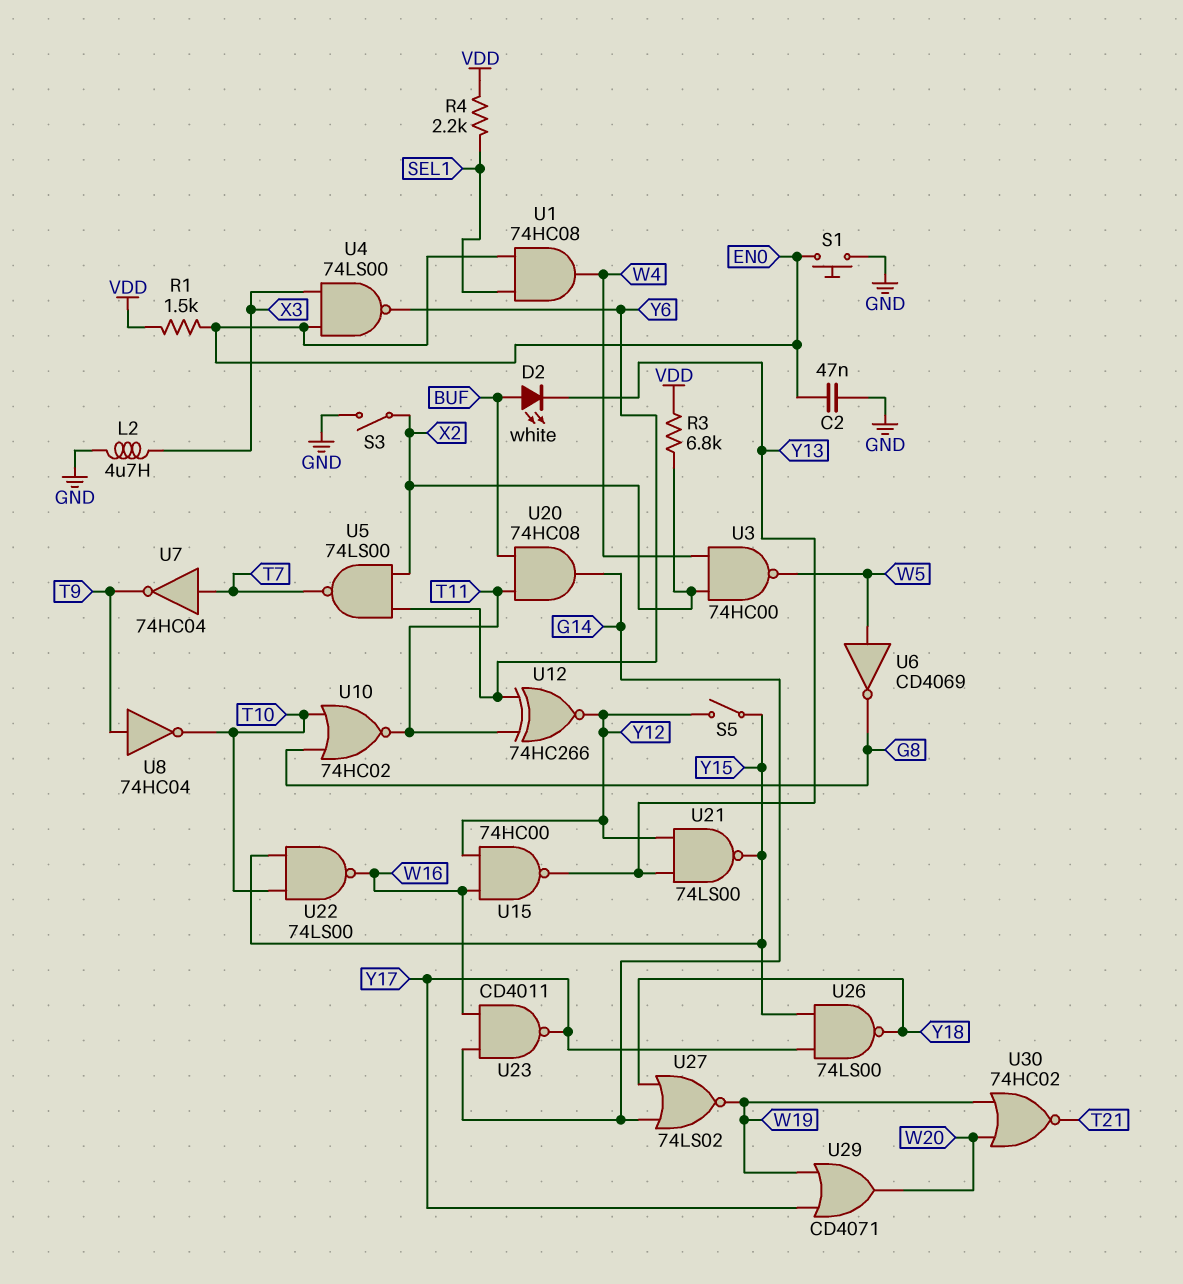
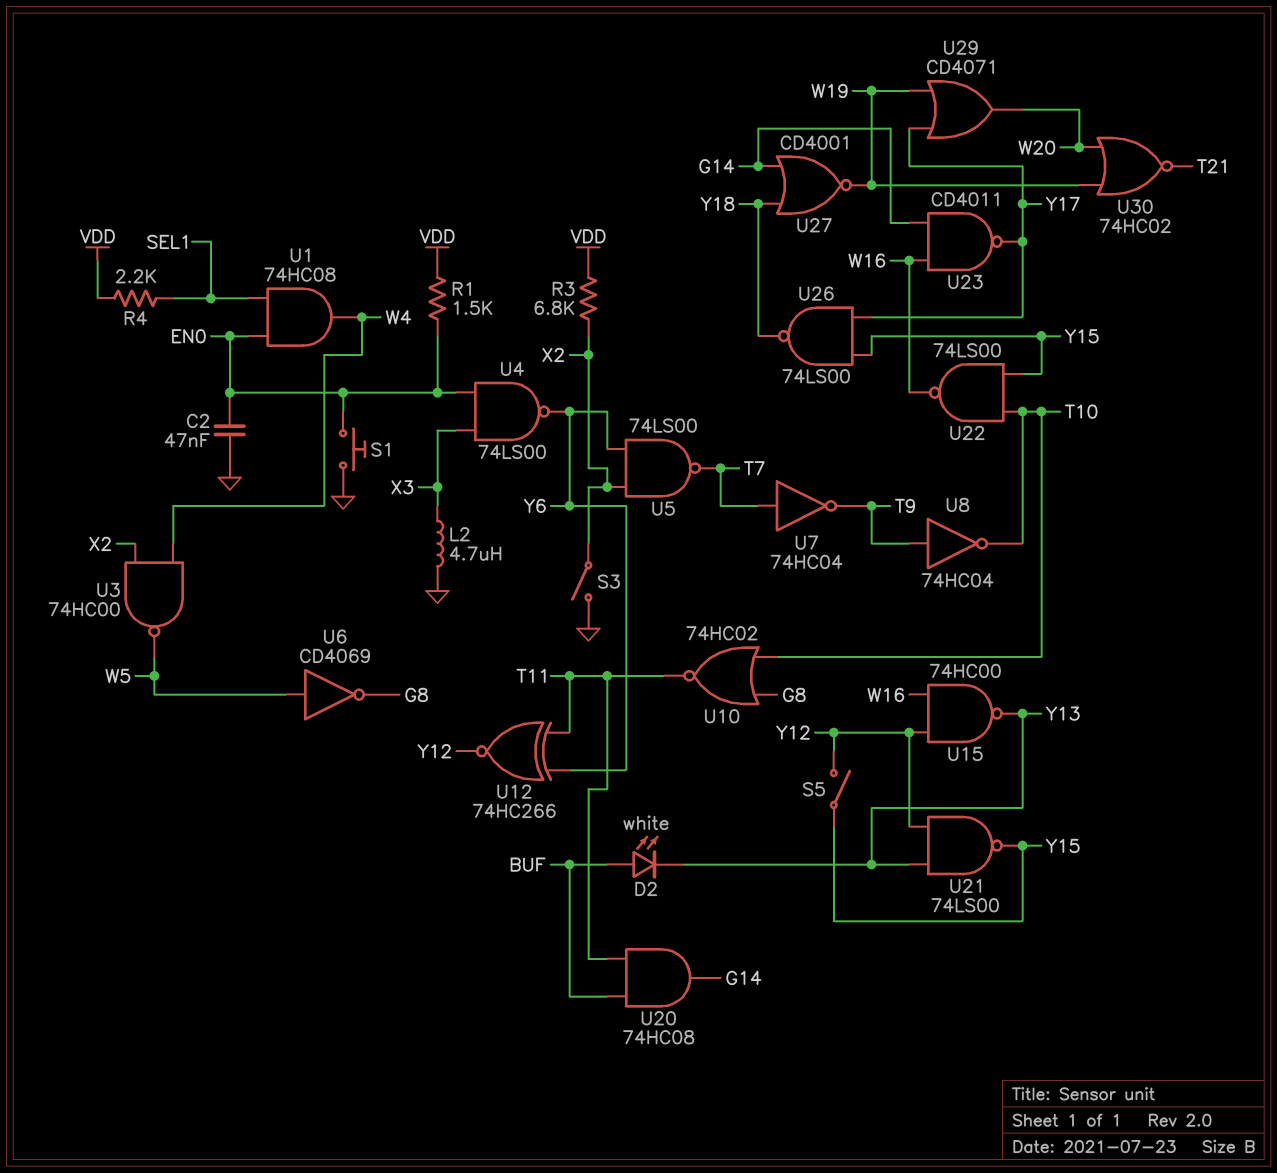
U27: NOR 74LS02 (in G14, in Y18, out W19) -> NOR CD4001 (in G14, in Y18, out W19)

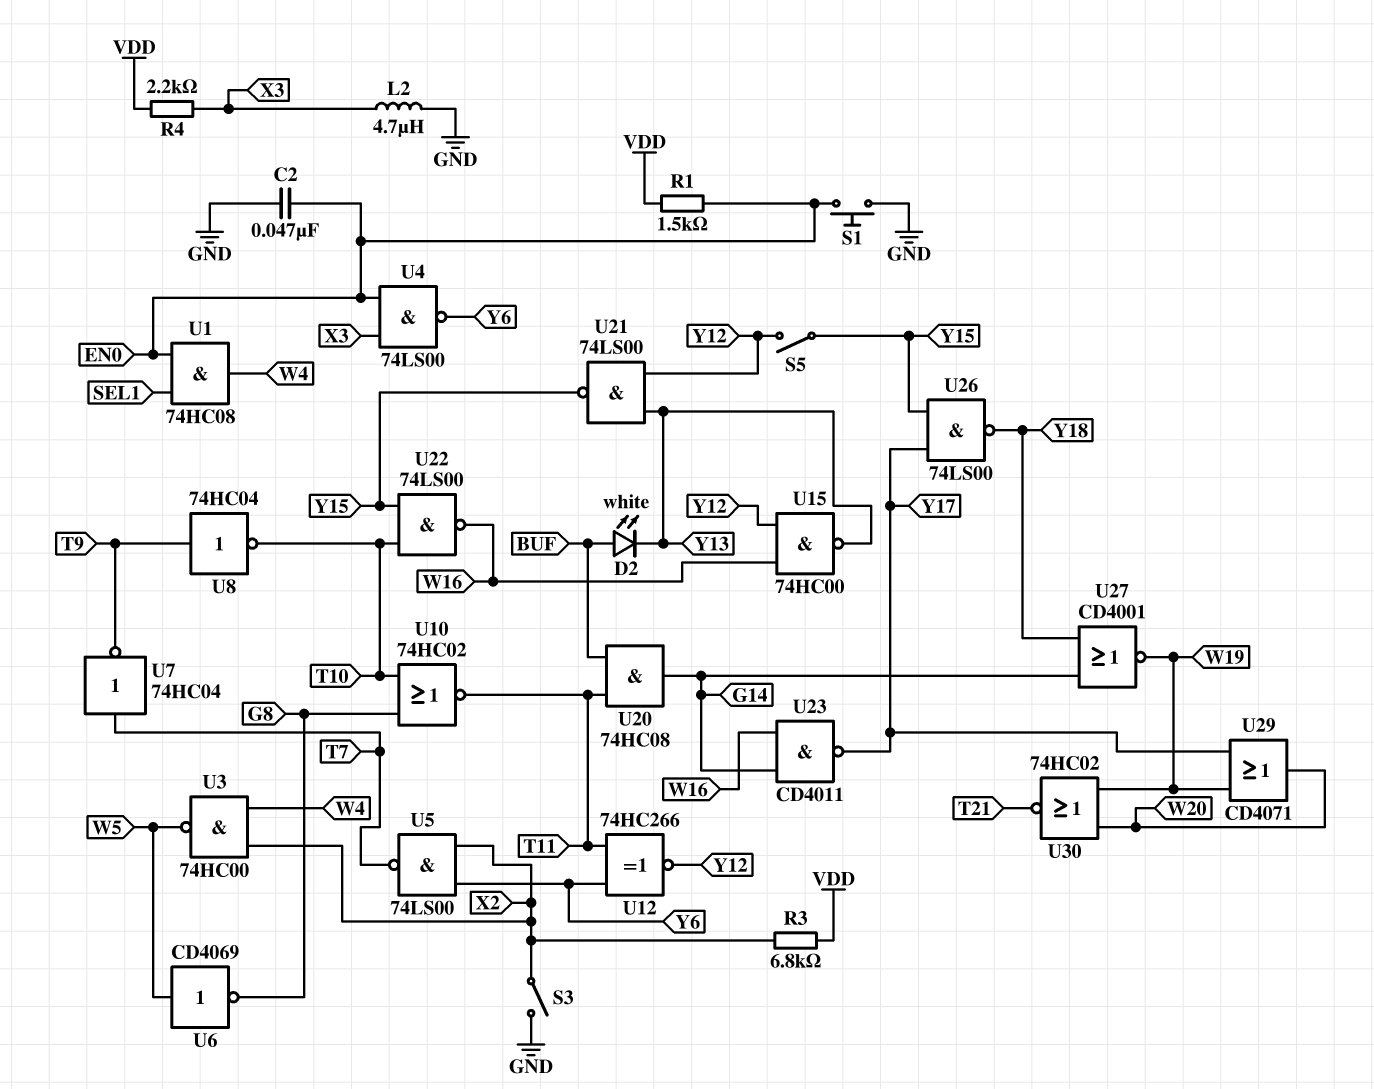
R4: 2.2k (SEL1, VDD) -> 2.2k (VDD, X3)

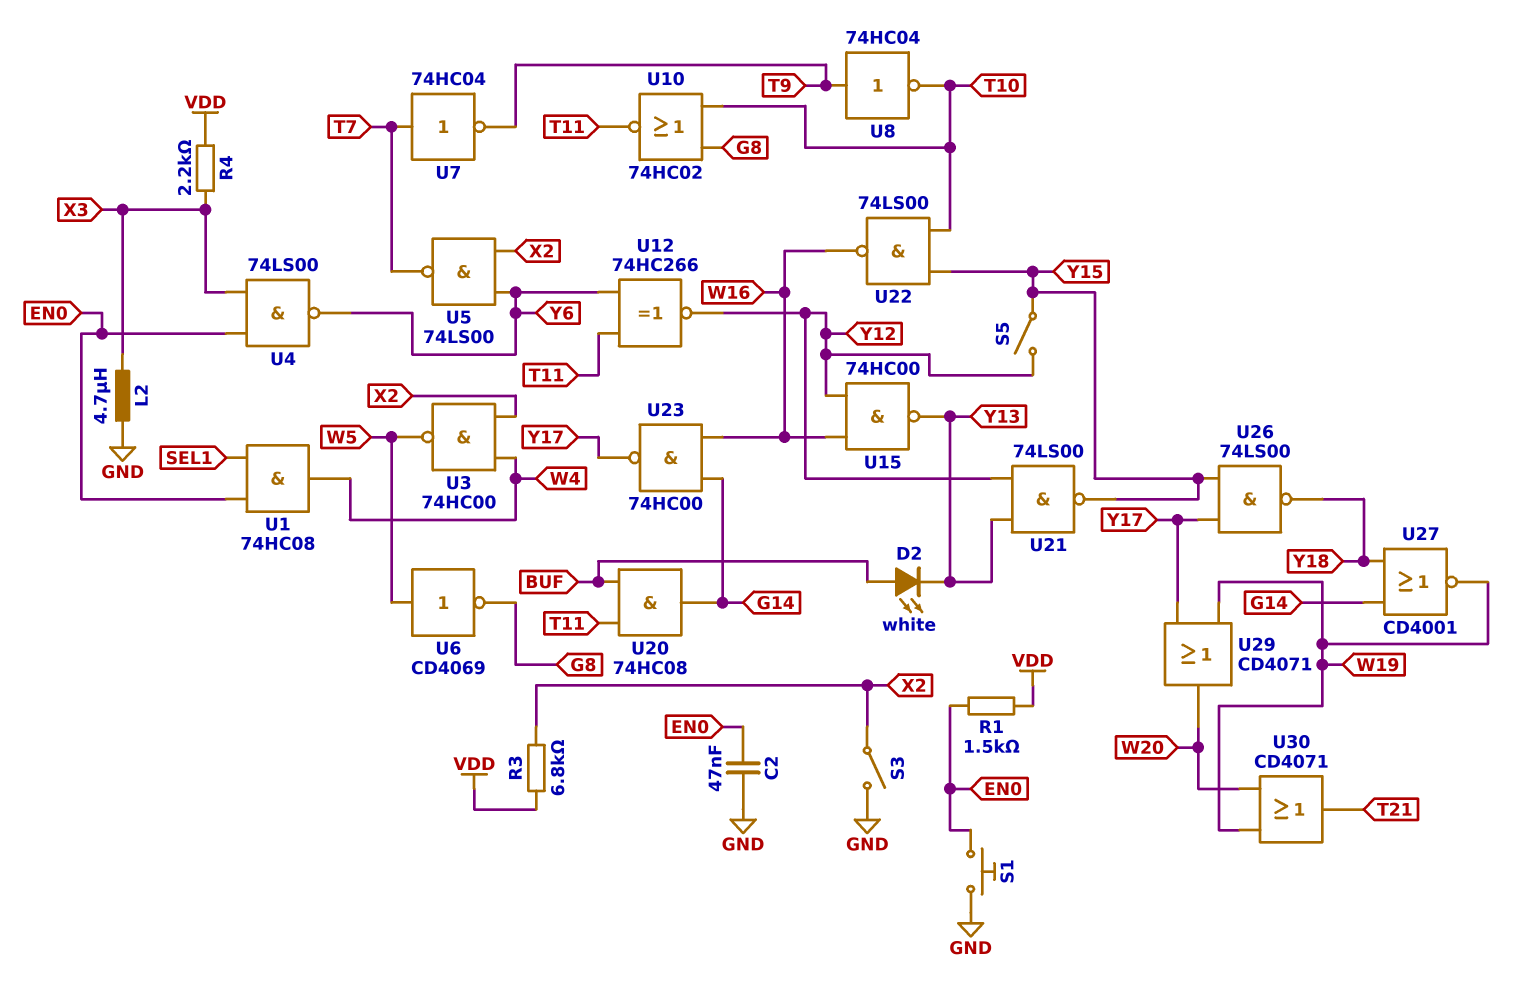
U23: NAND CD4011 (in G14, in W16, out Y17) -> NAND 74HC00 (in G14, in W16, out Y17)
U30: NOR 74HC02 (in W19, in W20, out T21) -> OR CD4071 (in W19, in W20, out T21)

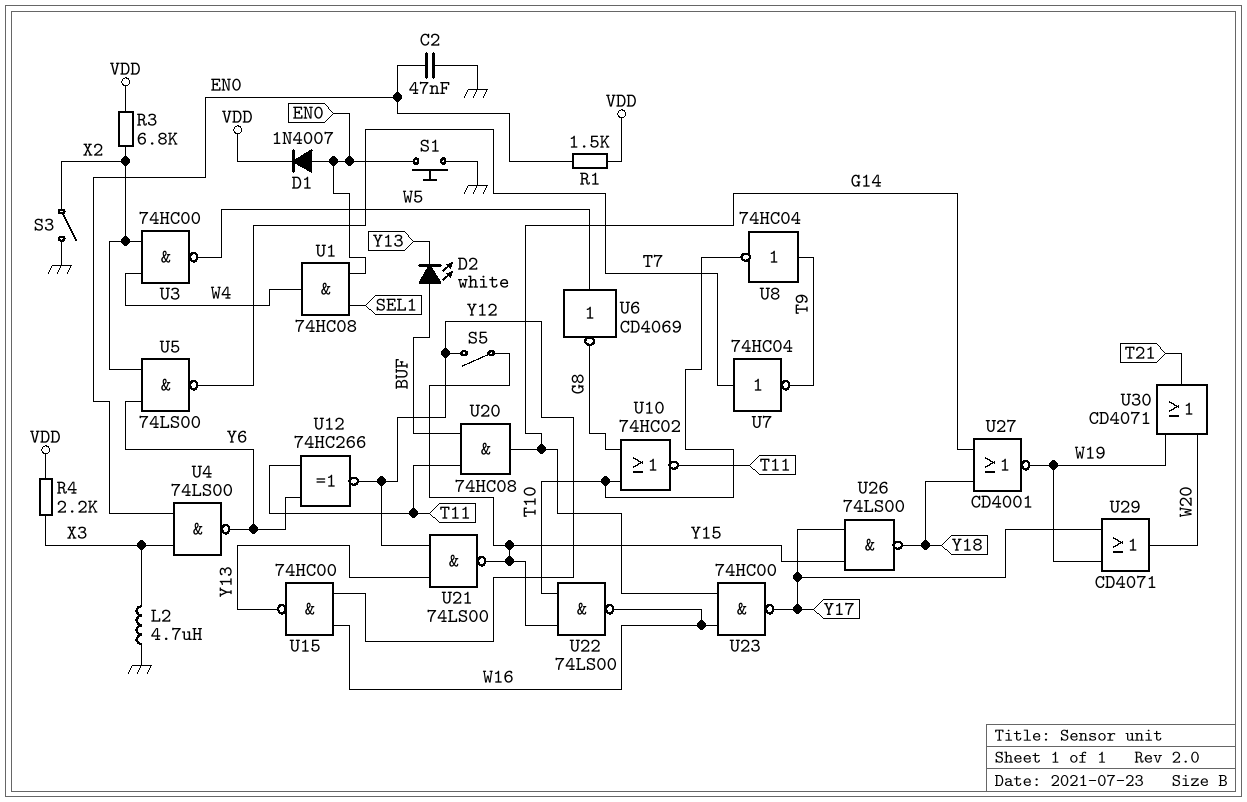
D1: none -> diode 1N4007 (A EN0, K VDD)

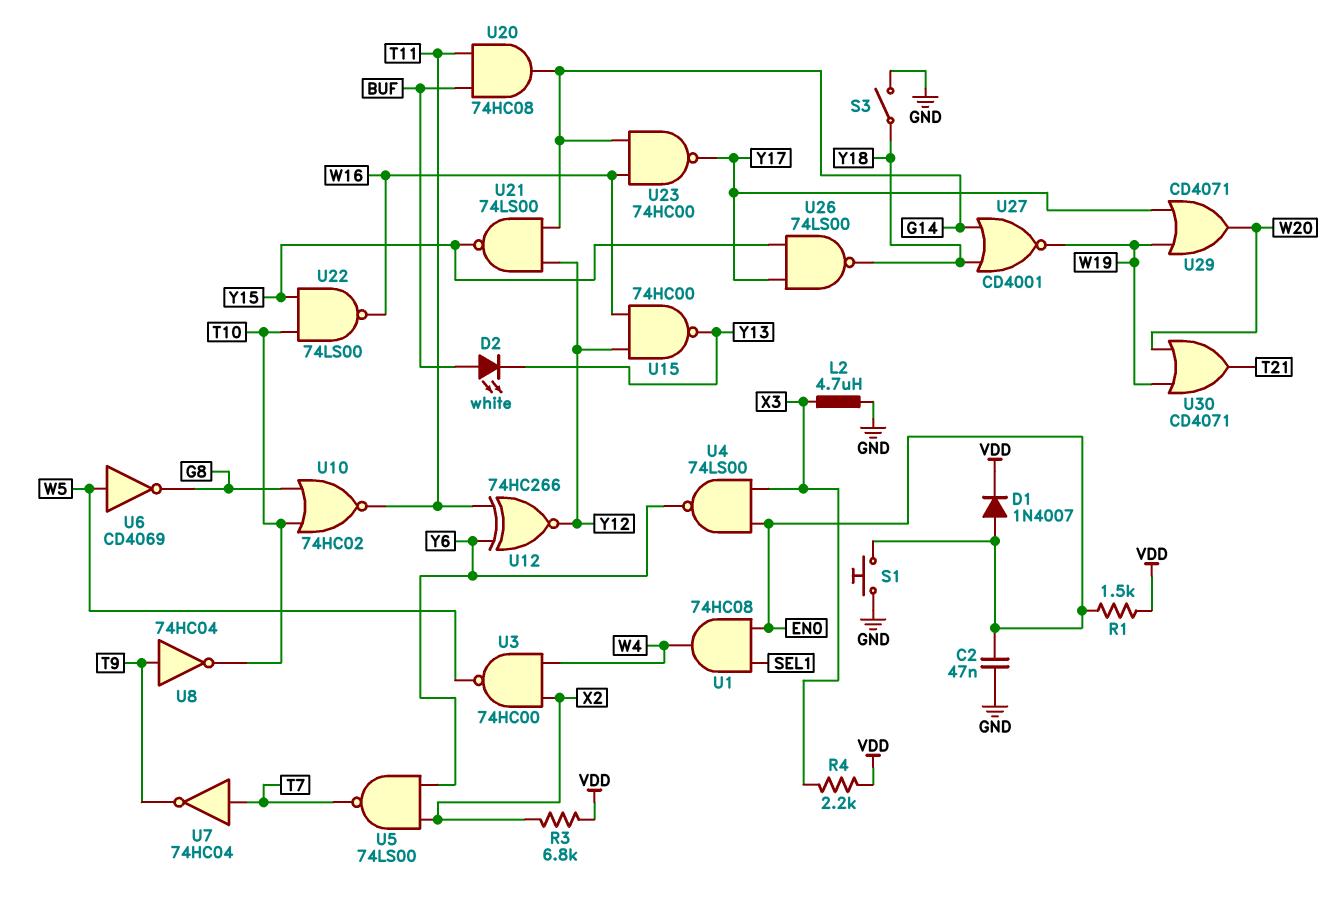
S3: switch (GND, X2) -> switch (GND, Y18)
S5: switch (Y12, Y15) -> none
U21: NAND 74LS00 (in Y12, in Y13, out Y15) -> NAND 74LS00 (in G14, in Y12, out Y15)

